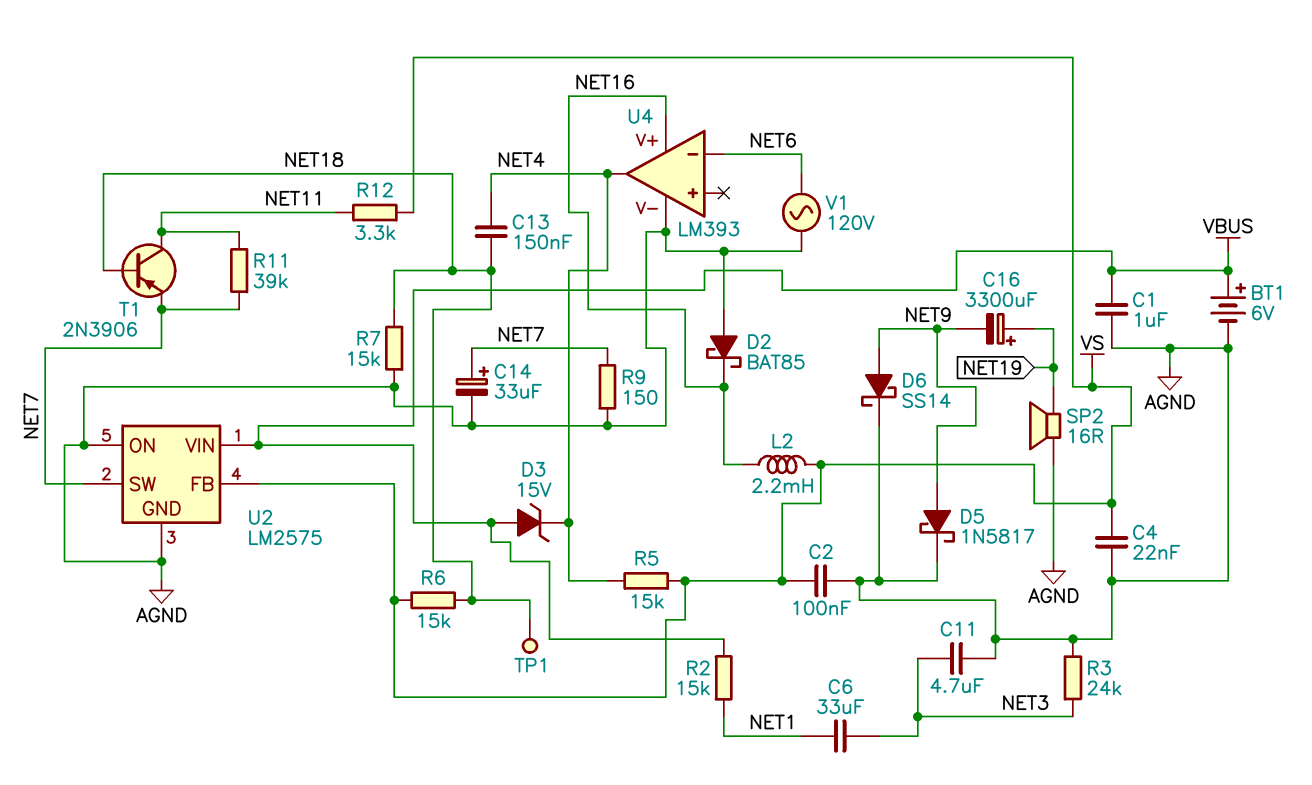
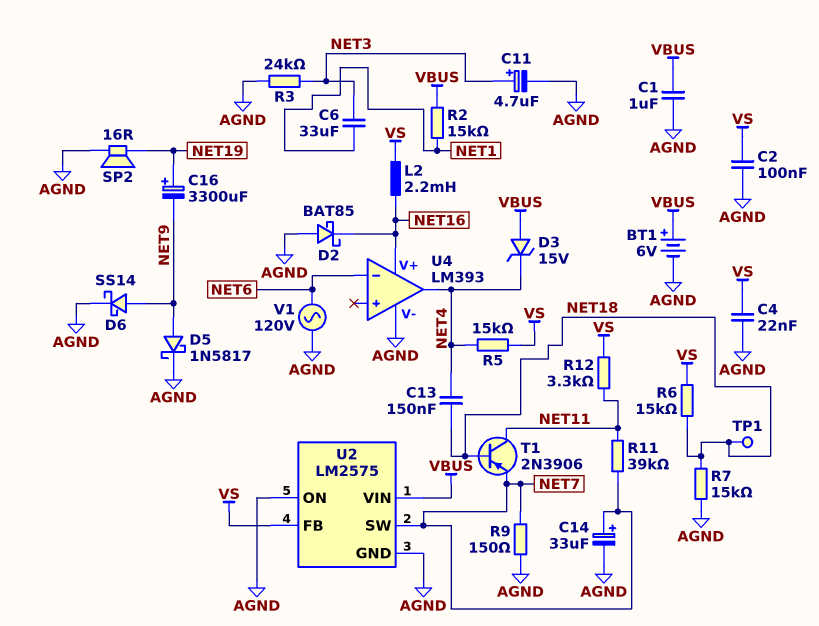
C11: 4.7uF (AGND, NET3) -> 4.7uF (plus NET3, minus AGND)

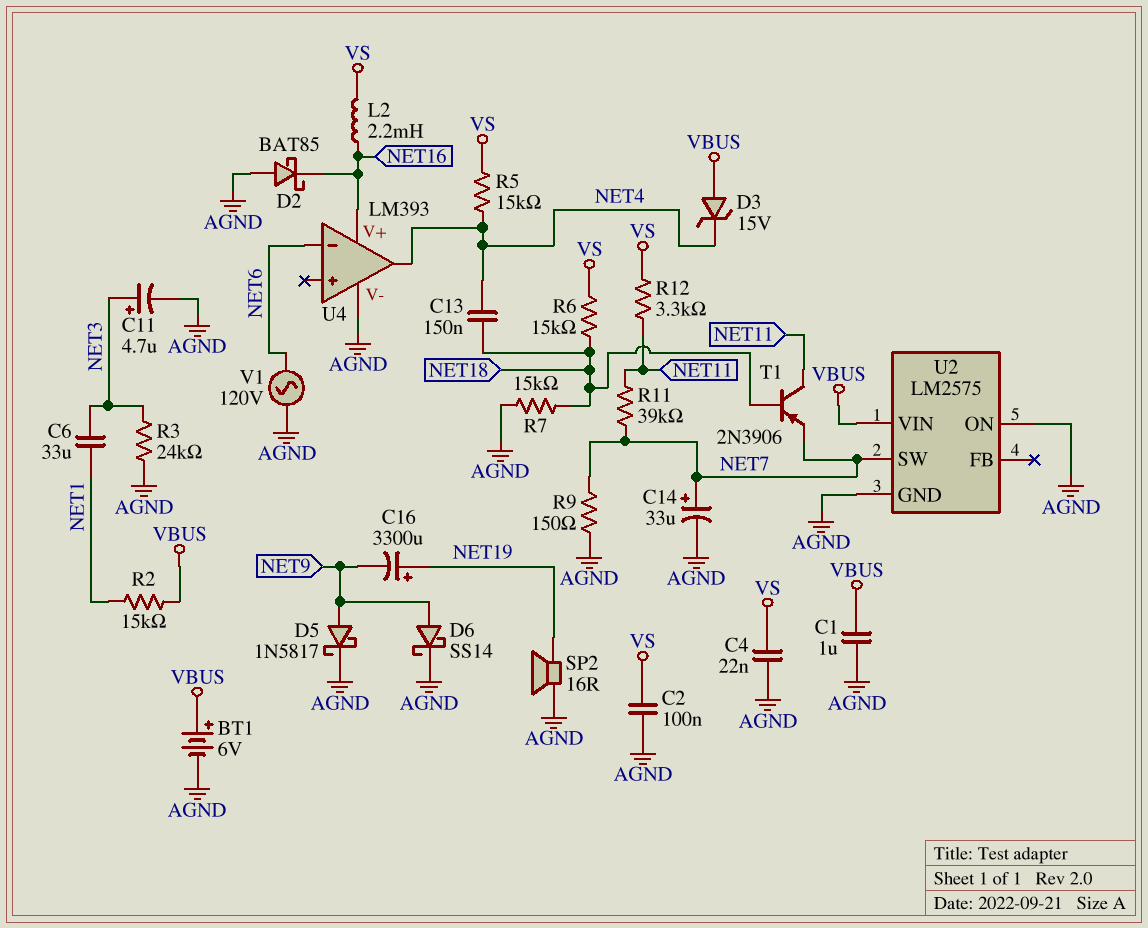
TP1: test point (NET18) -> none
U2 pin FB: VS -> none

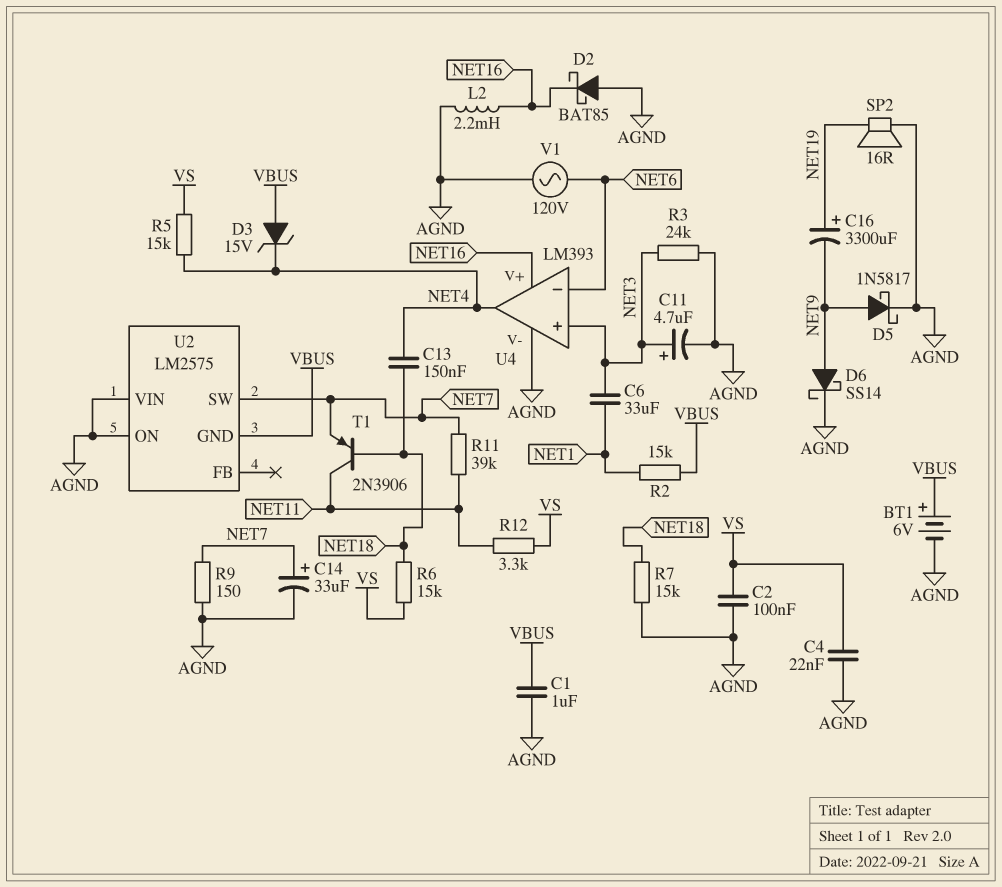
L2: 2.2mH (NET16, VS) -> 2.2mH (AGND, NET16)
U2 pin GND: AGND -> VBUS
U2 pin VIN: VBUS -> AGND
U4 pin in+: none -> NET3

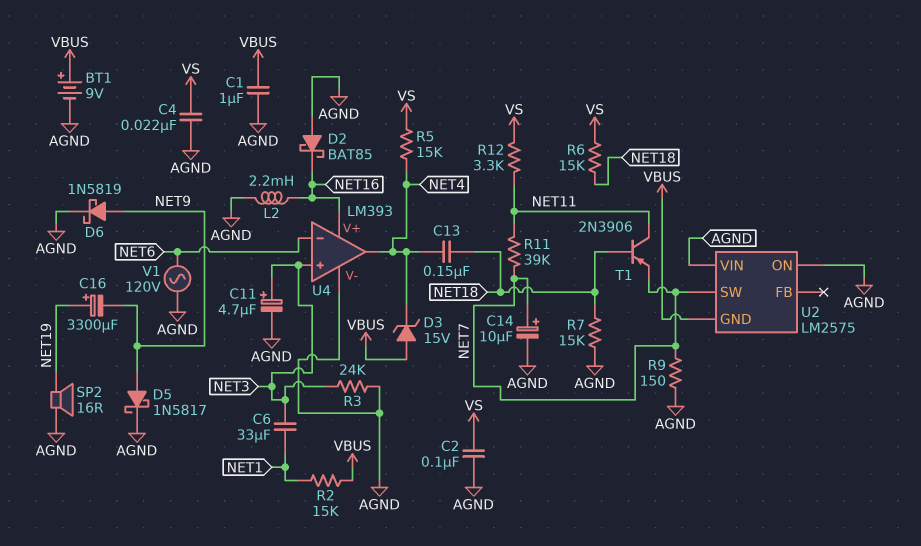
BT1: 6V (plus VBUS, minus AGND) -> 9V (plus VBUS, minus AGND)
C14: 33uF (plus NET7, minus AGND) -> 10uF (plus NET7, minus AGND)
D6: schottky SS14 (A NET9, K AGND) -> schottky 1N5819 (A NET9, K AGND)

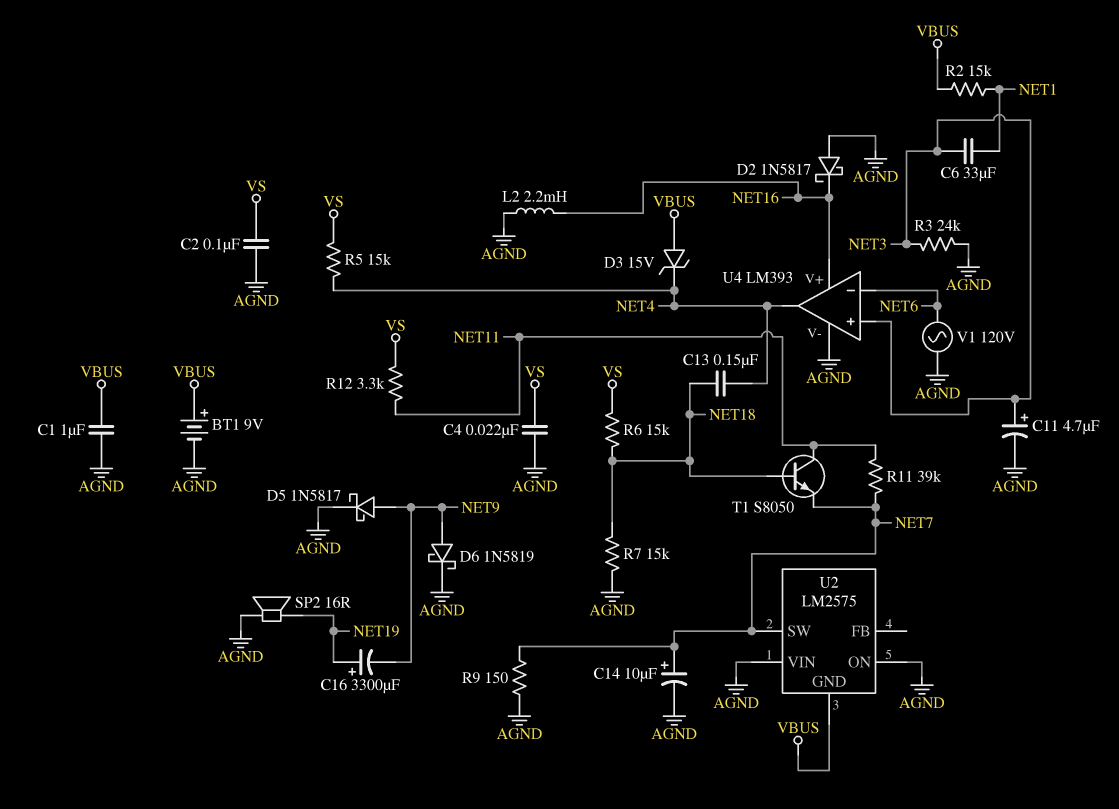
D2: schottky BAT85 (A AGND, K NET16) -> schottky 1N5817 (A AGND, K NET16)
T1: PNP 2N3906 (B NET18, C NET11, E NET7) -> NPN S8050 (B NET18, C NET11, E NET7)

